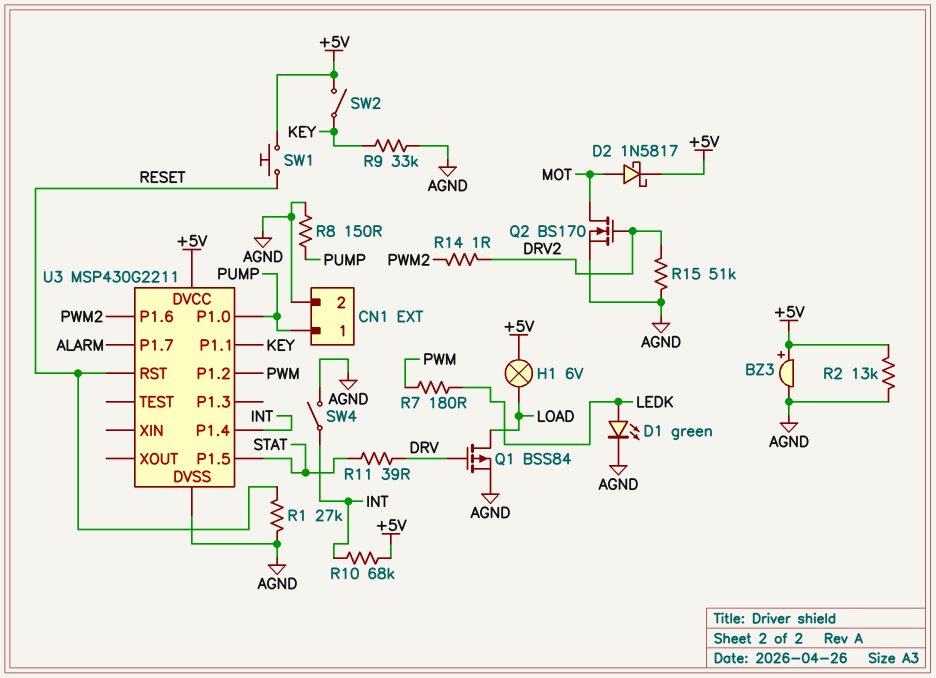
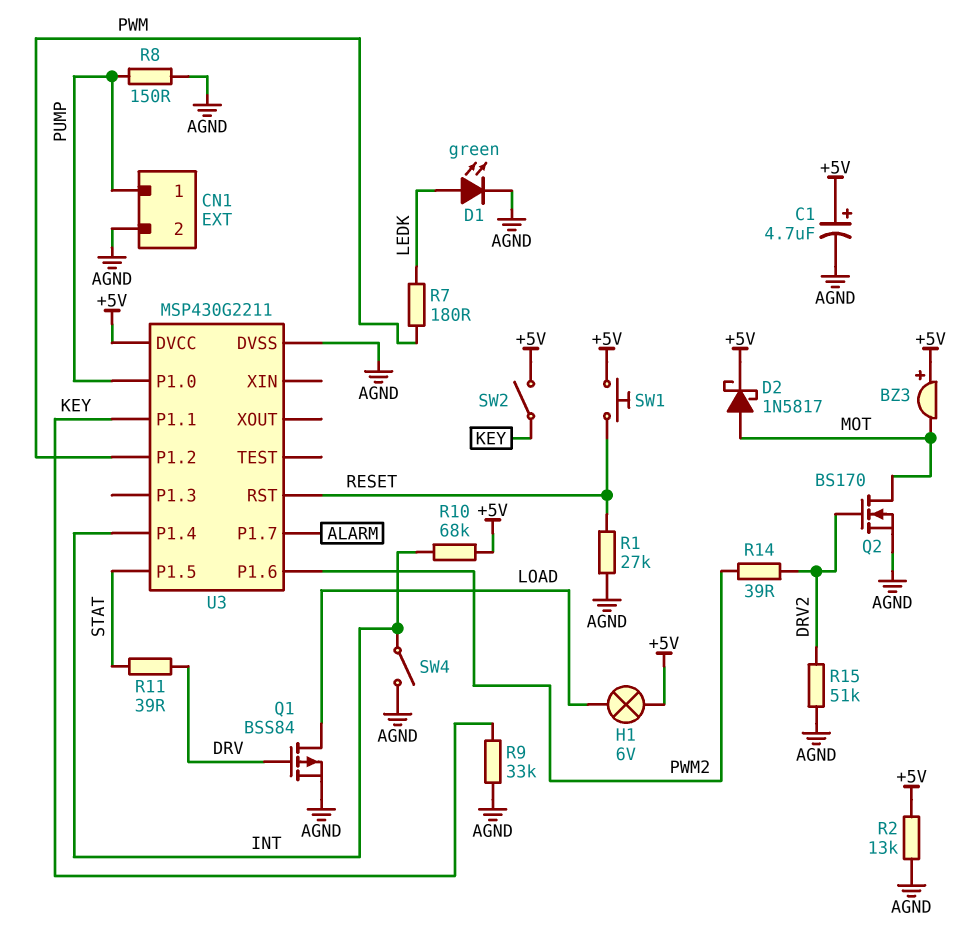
BZ3: buzzer (plus +5V, minus AGND) -> buzzer (plus +5V, minus MOT)
C1: none -> 4.7uF (plus +5V, minus AGND)
R14: 1 (DRV2, PWM2) -> 39 (DRV2, PWM2)

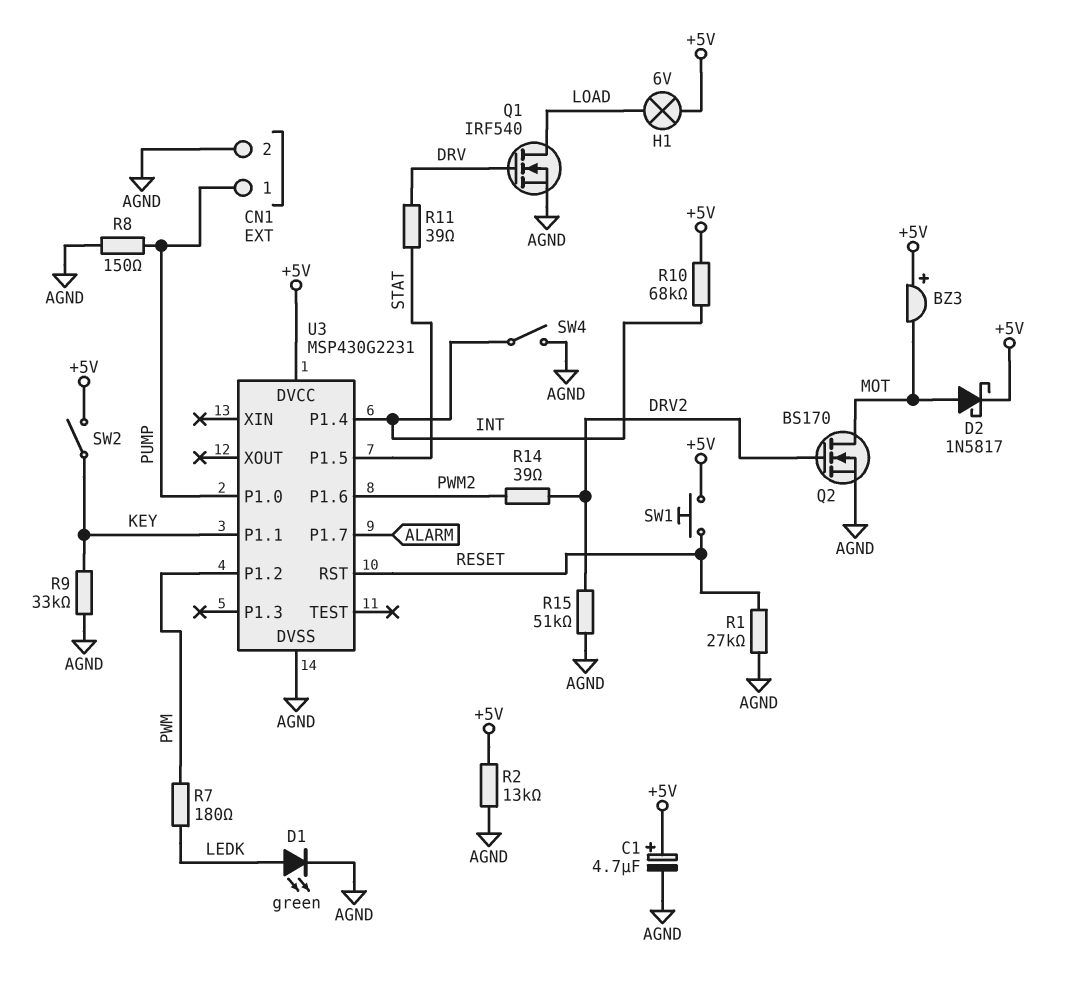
Q1: PMOS BSS84 (G DRV, D LOAD, S AGND) -> NMOS IRF540 (G DRV, D LOAD, S AGND)
U3: MSP430G2211 -> MSP430G2231

